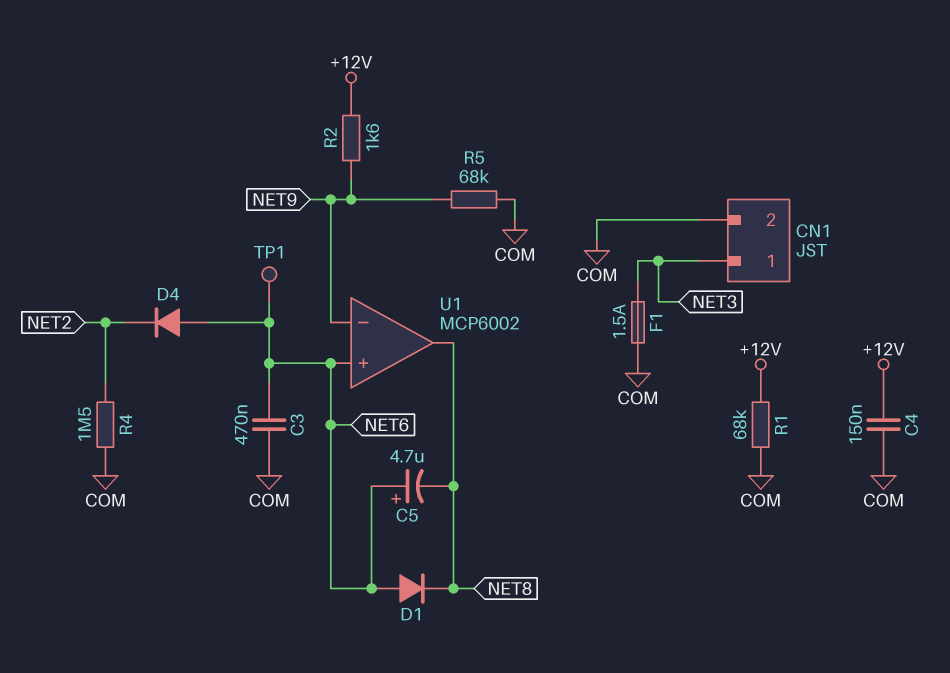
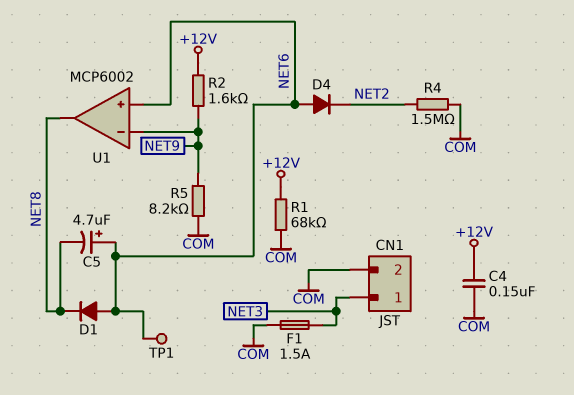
C3: 470nF (COM, NET6) -> none
R5: 68k (COM, NET9) -> 8.2k (COM, NET9)

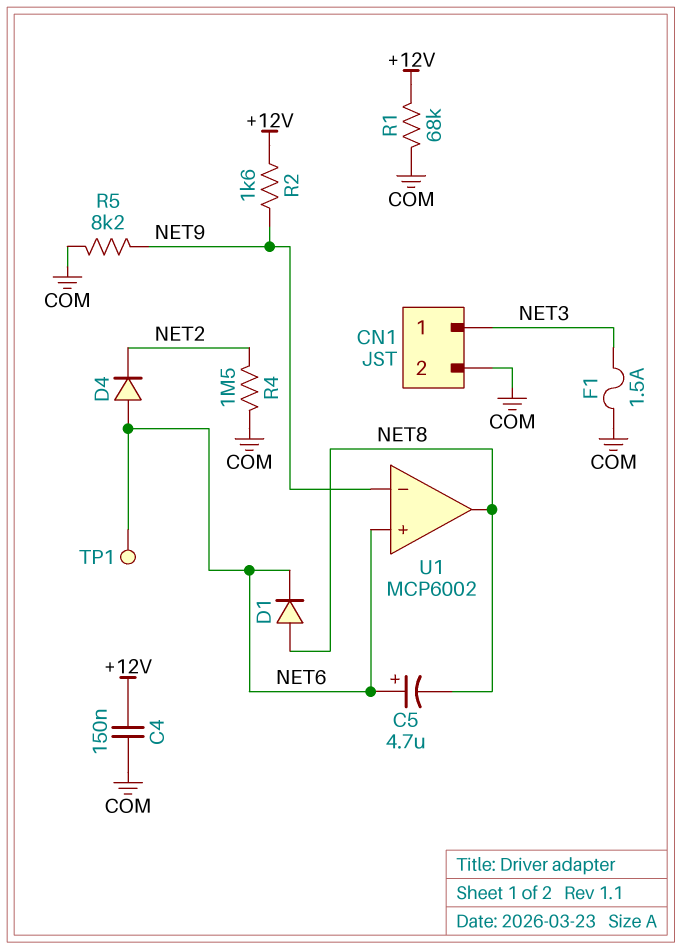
D1: diode (A NET6, K NET8) -> diode (A NET8, K NET6)

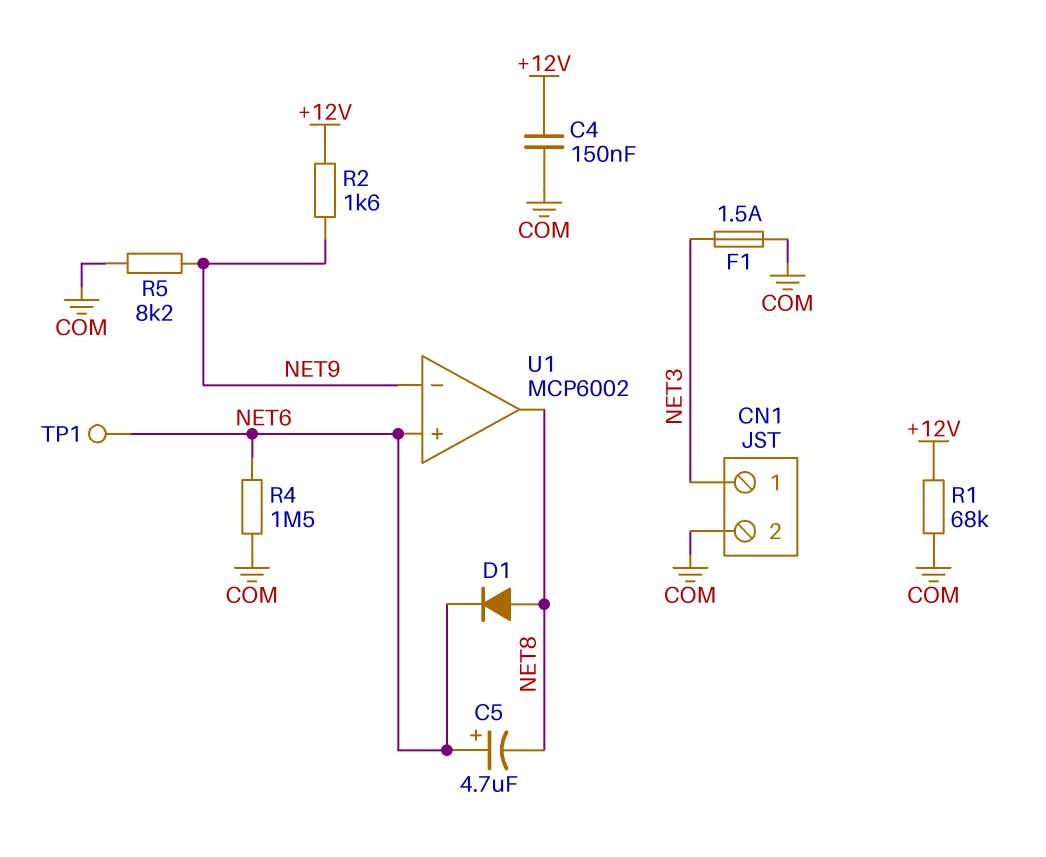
D4: diode (A NET6, K NET2) -> none
R4: 1.5M (COM, NET2) -> 1.5M (COM, NET6)

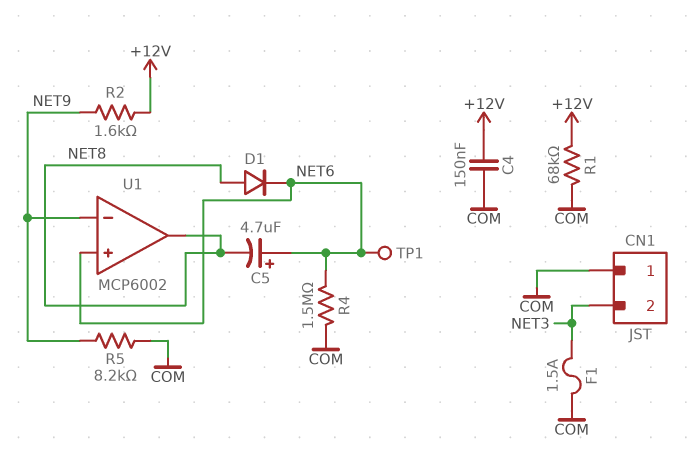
CN1 pin 1: NET3 -> COM
CN1 pin 2: COM -> NET3

